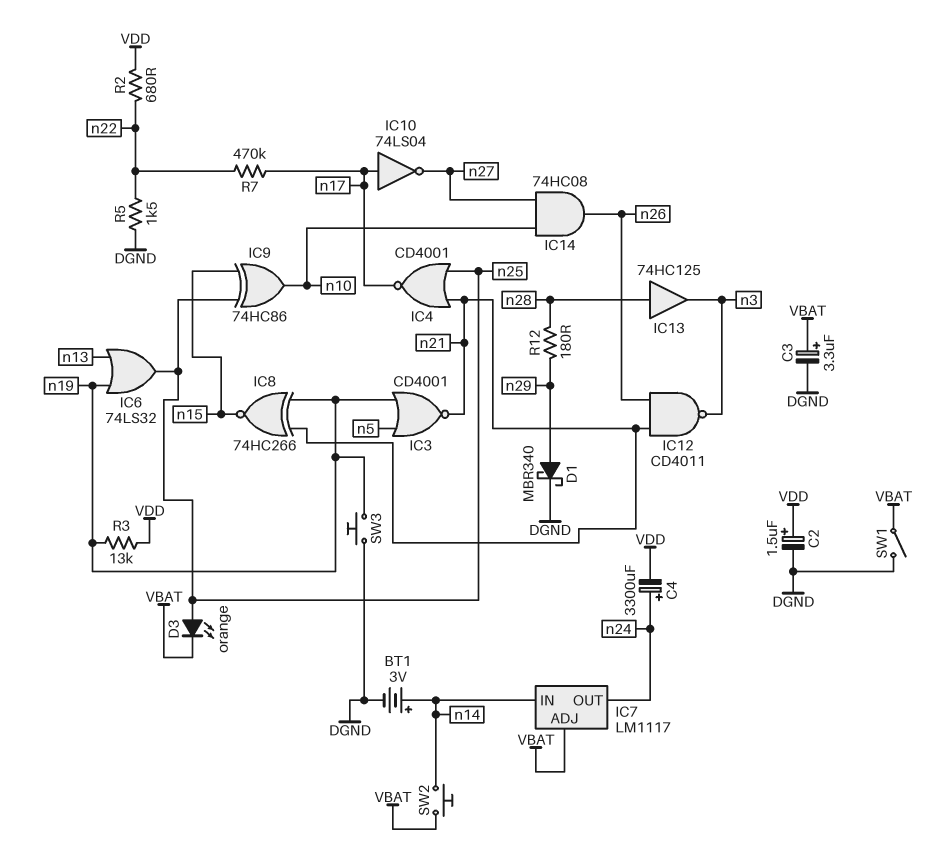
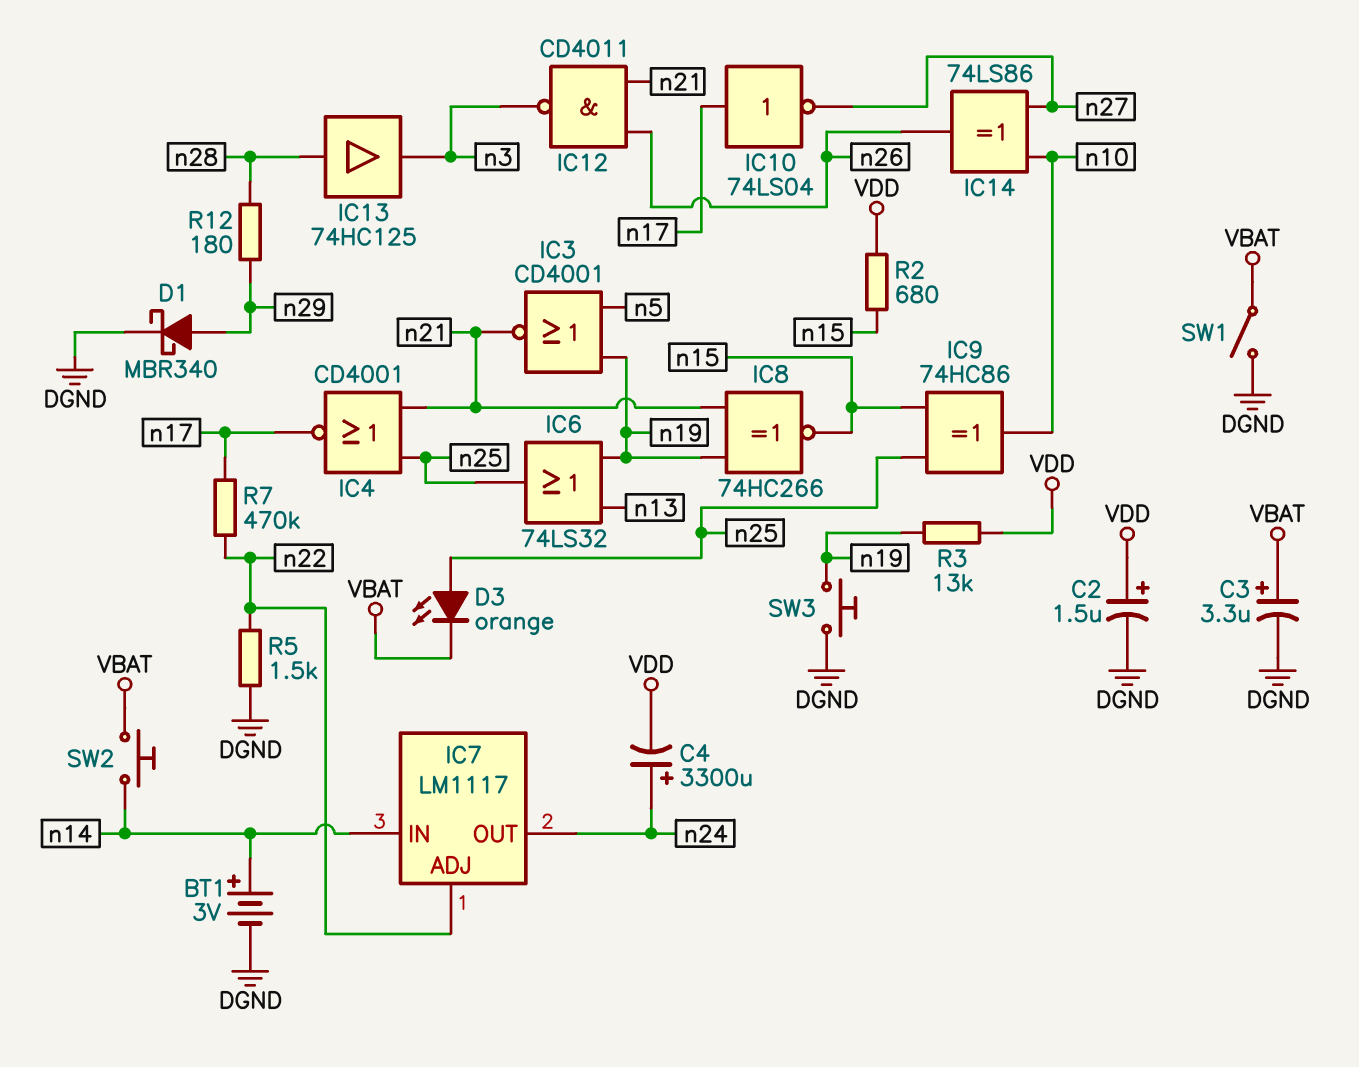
IC7 pin ADJ: VBAT -> n22
IC14: AND 74HC08 (in n10, in n27, out n26) -> XOR 74LS86 (in n10, in n27, out n26)
R2: 680 (VDD, n22) -> 680 (VDD, n15)

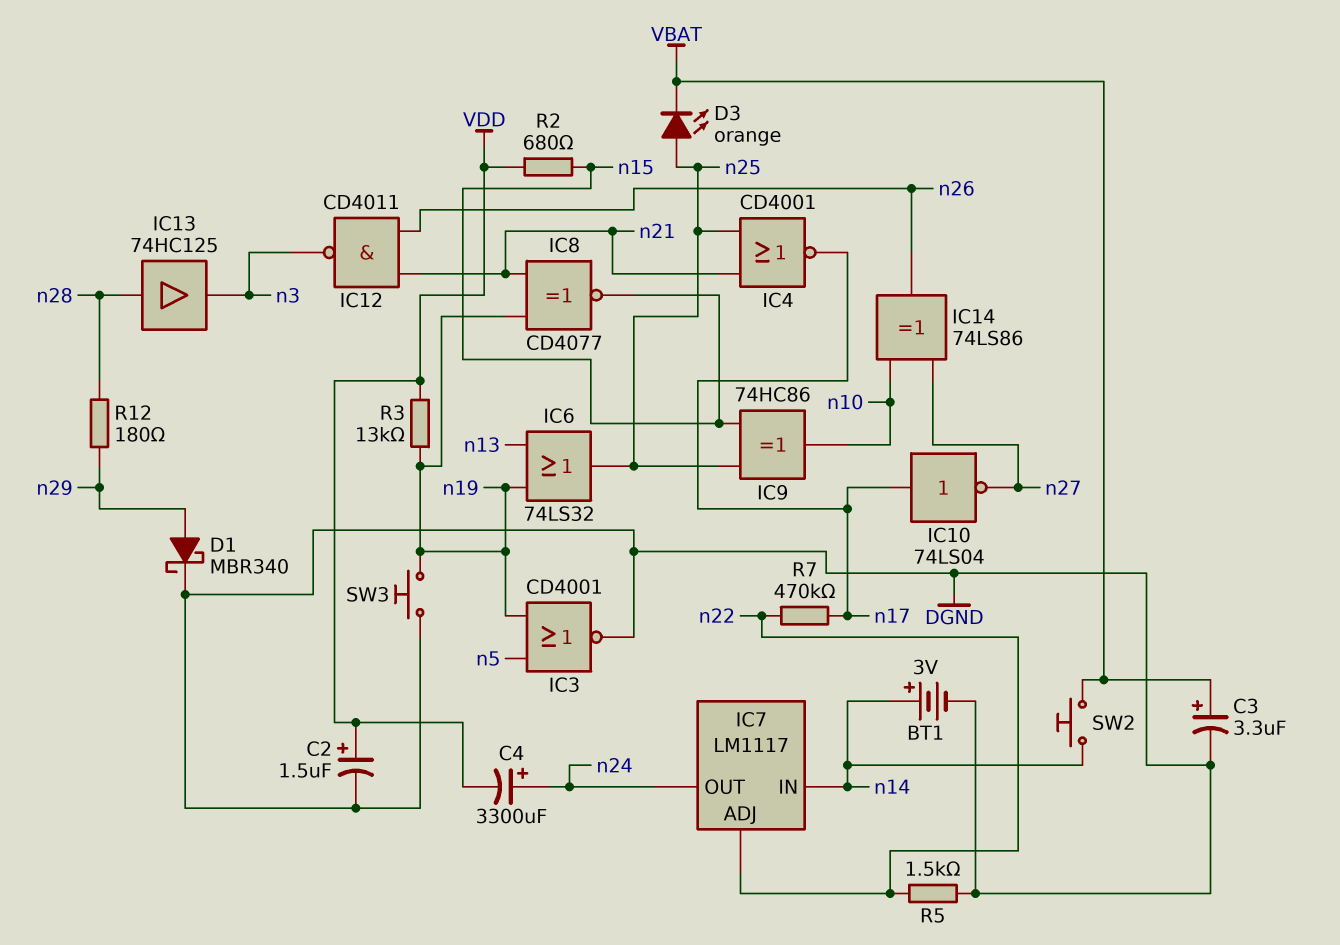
IC3: NOR CD4001 (in n5, in n19, out n21) -> NOR CD4001 (in n5, in n19, out DGND)
IC8: XNOR 74HC266 (in n19, in n21, out n15) -> XNOR CD4077 (in n19, in n21, out n15)
SW1: switch (DGND, VBAT) -> none

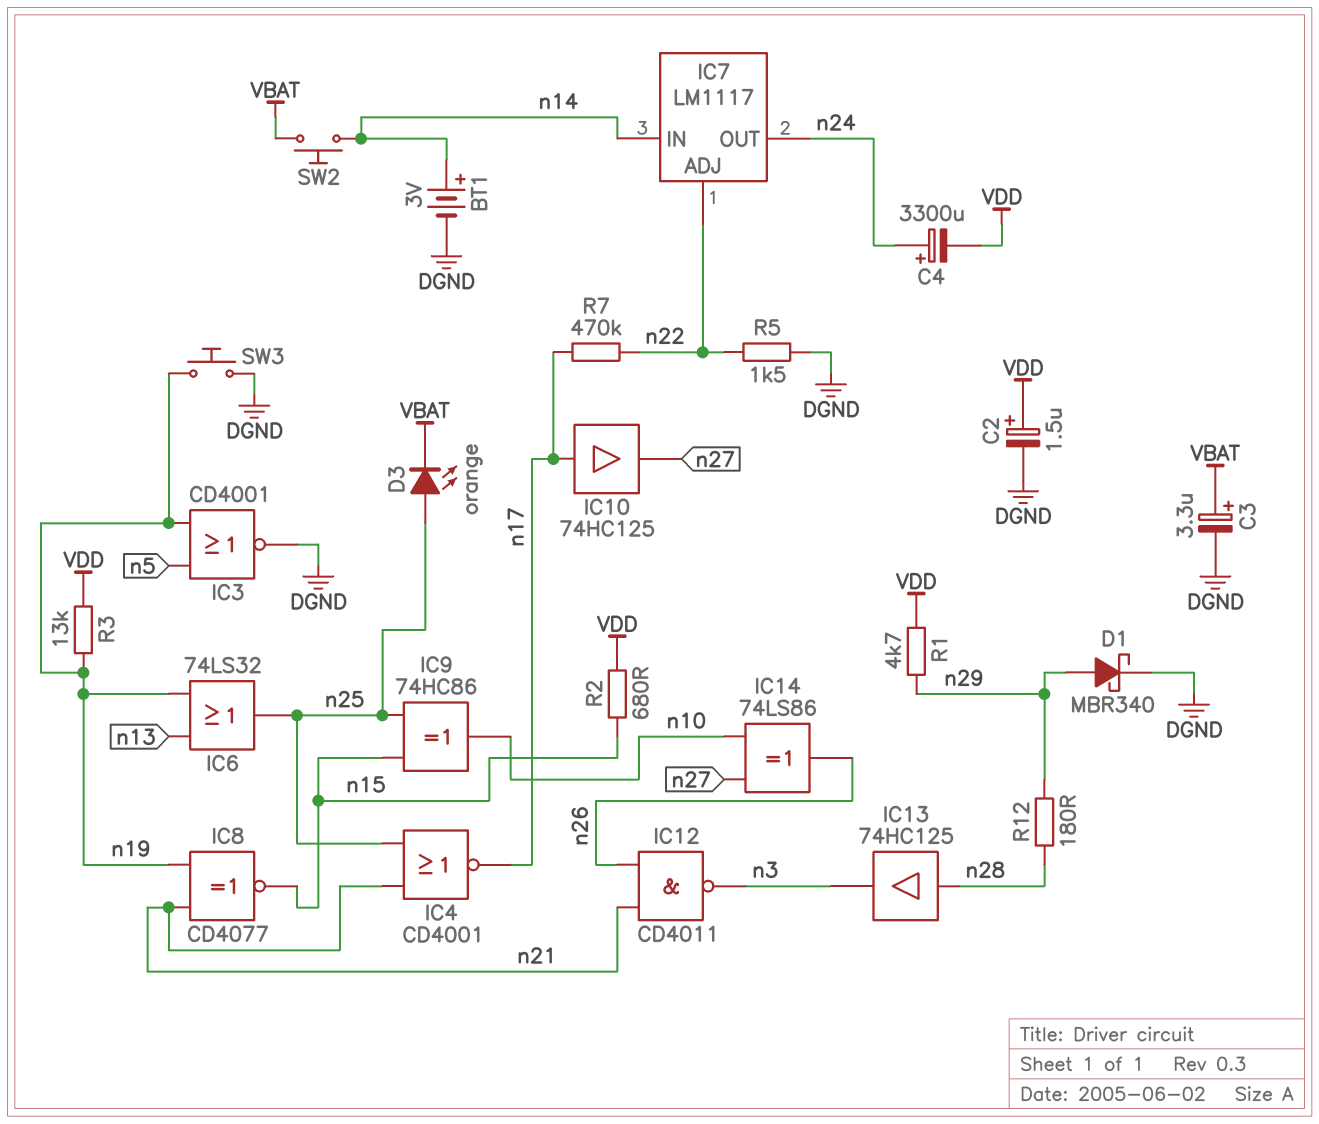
IC10: NOT 74LS04 (in n17, out n27) -> buffer 74HC125 (in n17, out n27)
R1: none -> 4.7k (VDD, n29)

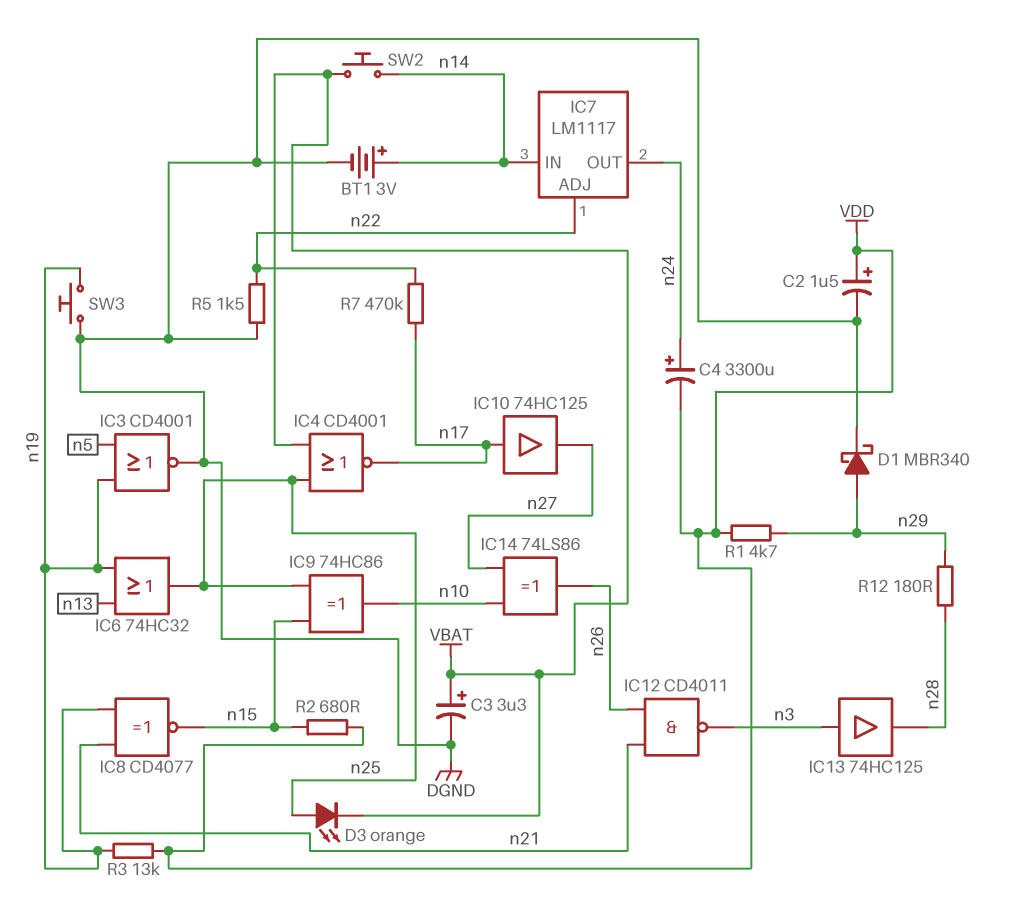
IC4: NOR CD4001 (in n21, in n25, out n17) -> NOR CD4001 (in VBAT, in n25, out n17)
IC6: OR 74LS32 (in n13, in n19, out n25) -> OR 74HC32 (in n13, in n19, out n25)
IC13: buffer 74HC125 (in n28, out n3) -> buffer 74HC125 (in n3, out n28)

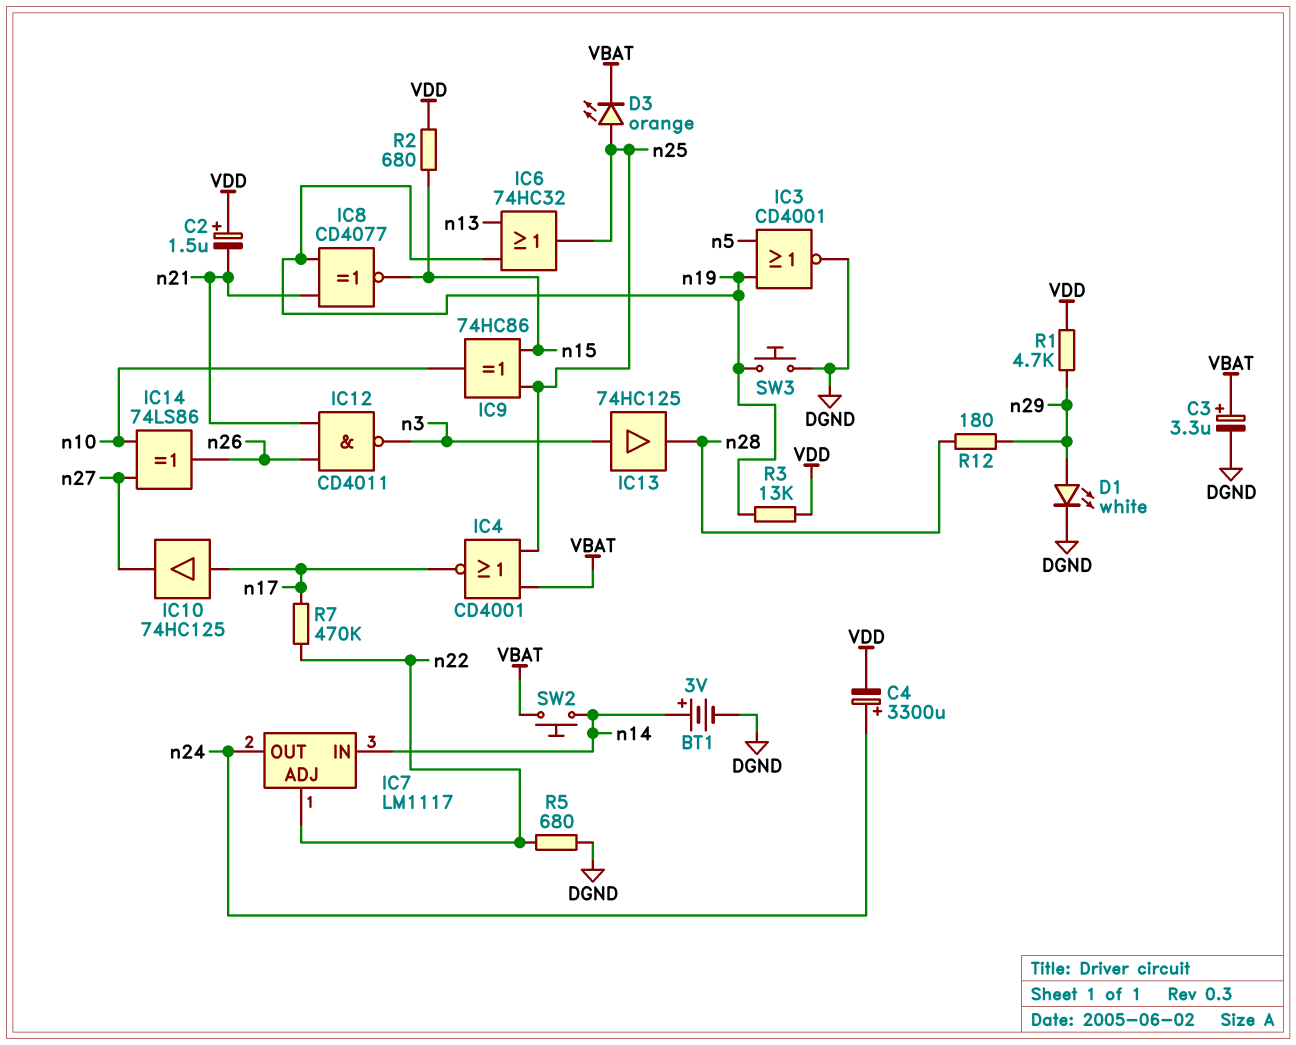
C2: 1.5uF (plus VDD, minus DGND) -> 1.5uF (plus VDD, minus n21)
D1: schottky MBR340 (A n29, K DGND) -> LED white (A n29, K DGND)
R5: 1.5k (DGND, n22) -> 680 (DGND, n22)

